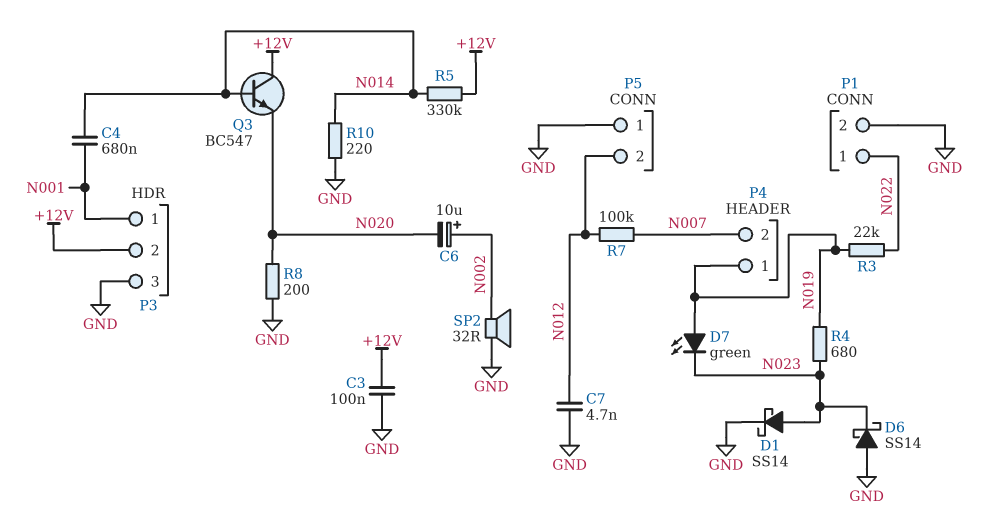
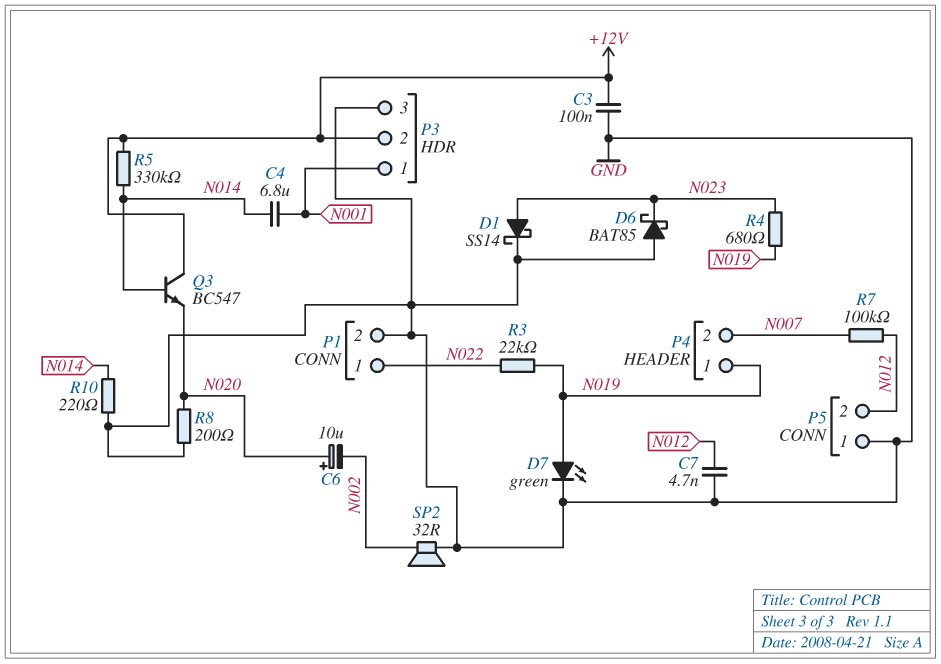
C4: 680nF (N001, N014) -> 6.8uF (N001, N014)
C6: 10uF (plus N002, minus N020) -> 10uF (plus N020, minus N002)
D6: schottky SS14 (A GND, K N023) -> schottky BAT85 (A GND, K N023)
D7: LED green (A N019, K N023) -> LED green (A N019, K GND)

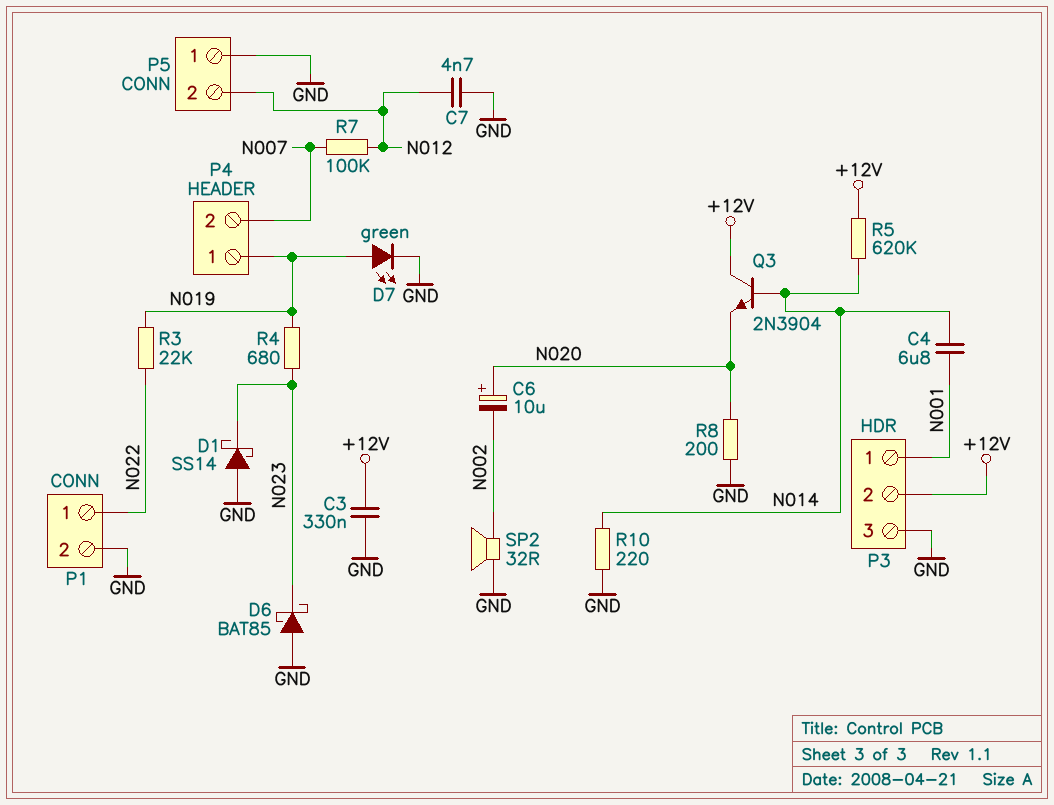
C3: 100nF (+12V, GND) -> 330nF (+12V, GND)
D1: schottky SS14 (A N023, K GND) -> schottky SS14 (A GND, K N023)
Q3: NPN BC547 (B N014, C +12V, E N020) -> NPN 2N3904 (B N014, C +12V, E N020)
R5: 330k (+12V, N014) -> 620k (+12V, N014)

